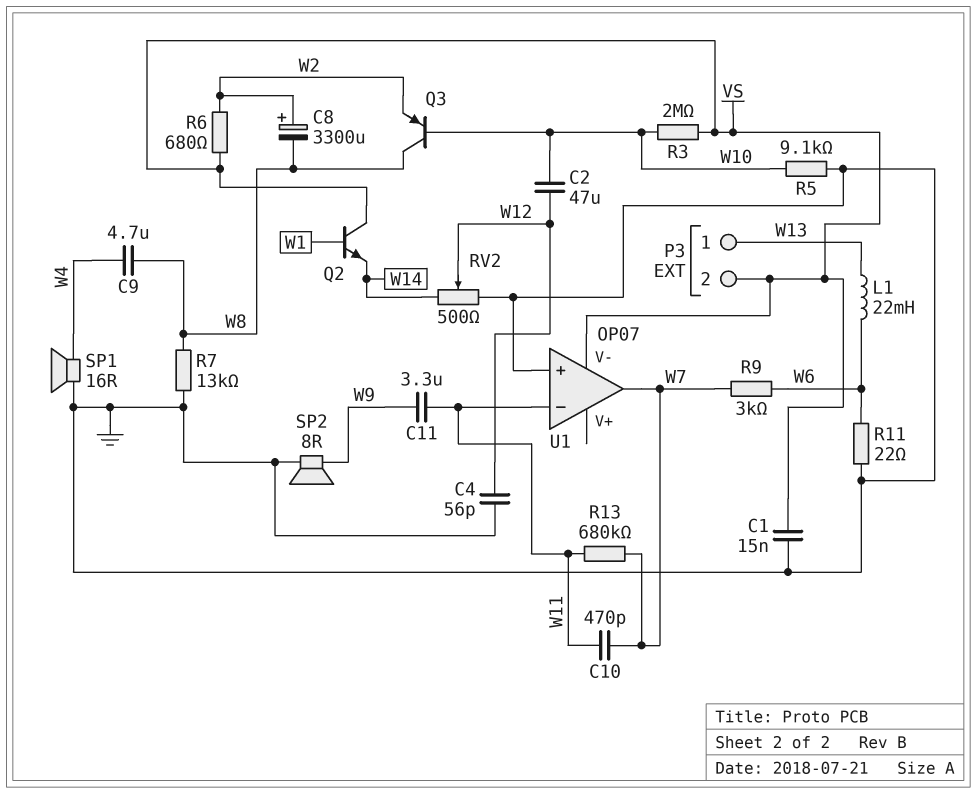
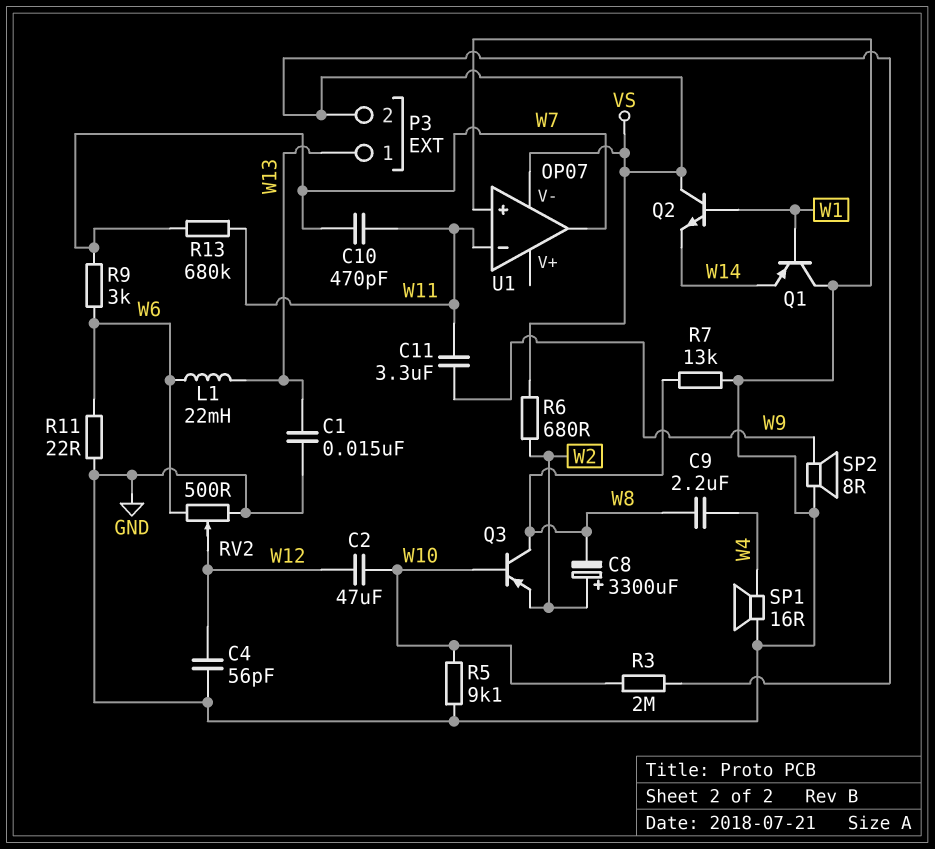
C1: 15nF (GND, VS) -> 15nF (GND, W13)
C9: 4.7uF (W4, W8) -> 2.2uF (W4, W8)
Q1: none -> PNP (B W1, C GND, E W14)
RV2: 500 (GND, W14, wiper W12) -> 500 (GND, W6, wiper W12)

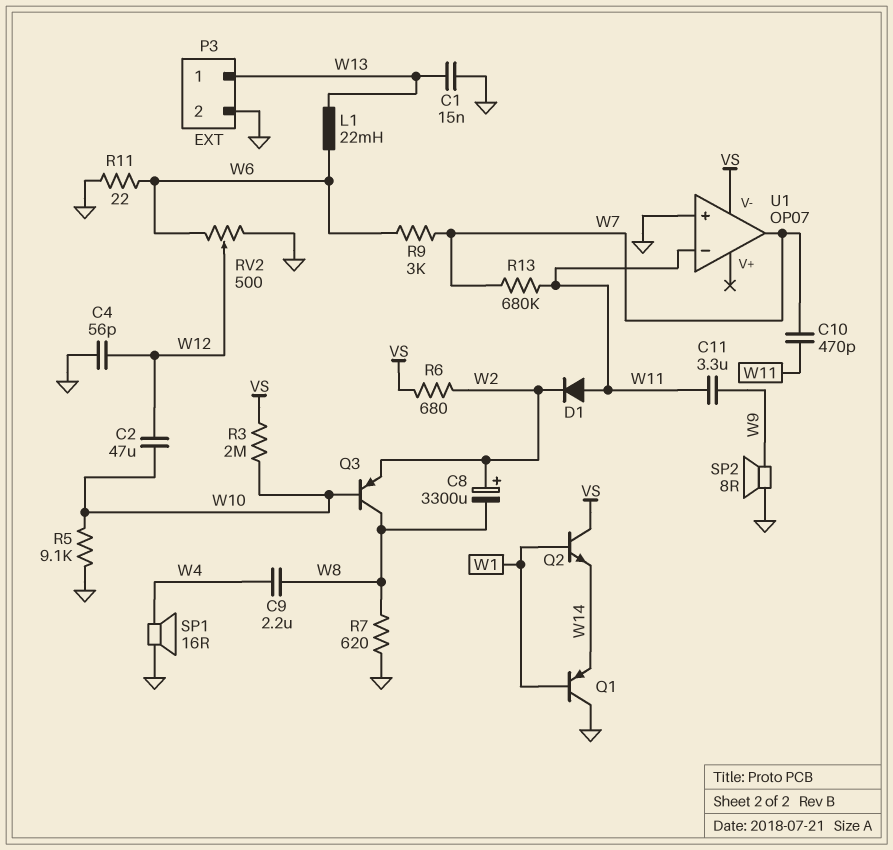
D1: none -> diode (A W11, K W2)
P3 pin 2: VS -> GND
R7: 13k (GND, W8) -> 620 (GND, W8)

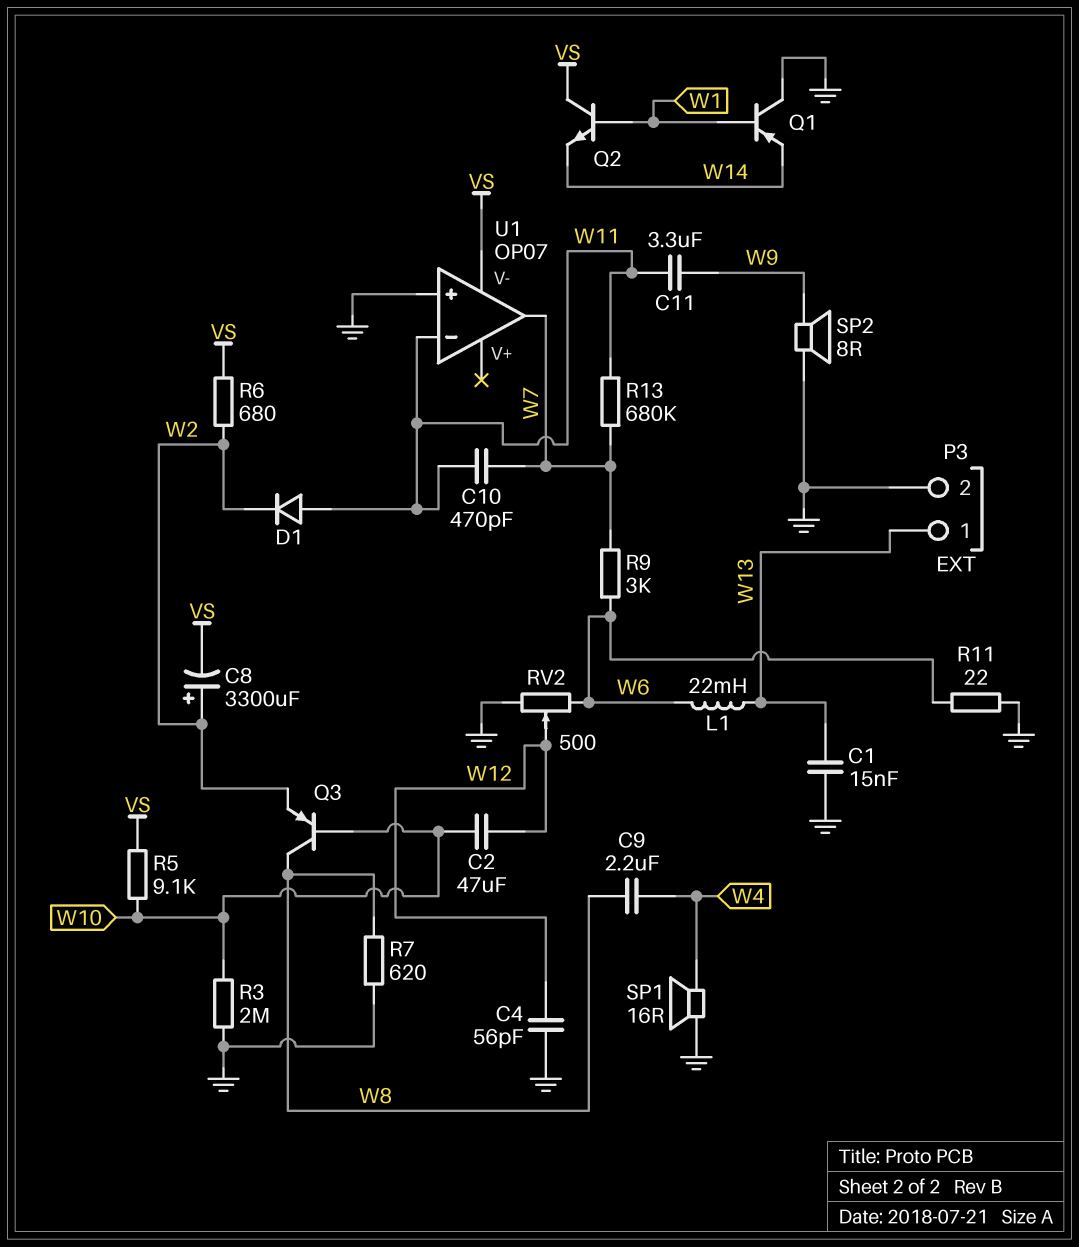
C8: 3300uF (plus W2, minus W8) -> 3300uF (plus W2, minus VS)
R3: 2M (VS, W10) -> 2M (GND, W10)
R5: 9.1k (GND, W10) -> 9.1k (VS, W10)

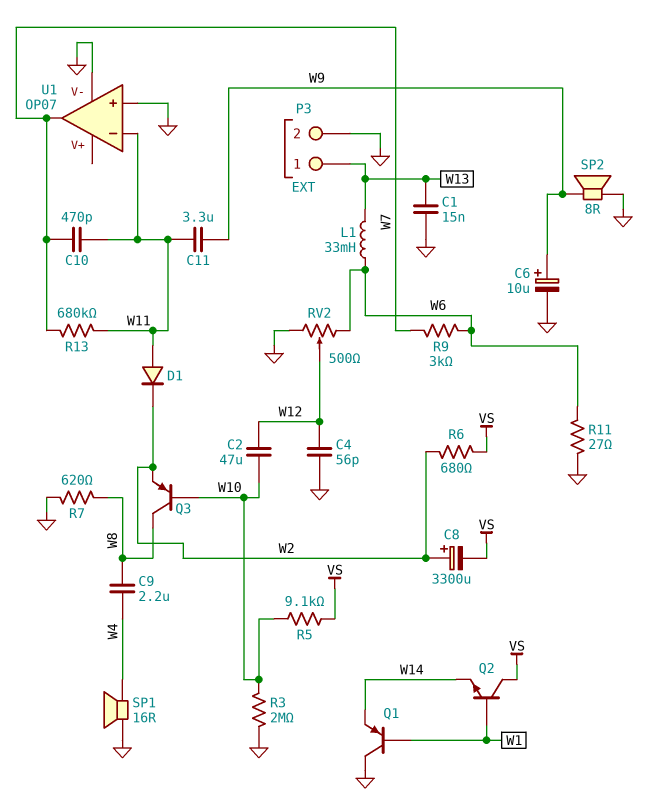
C6: none -> 10uF (plus W9, minus GND)
L1: 22mH (W6, W13) -> 33mH (W6, W13)
R11: 22 (GND, W6) -> 27 (GND, W6)
U1 pin V-: VS -> GND

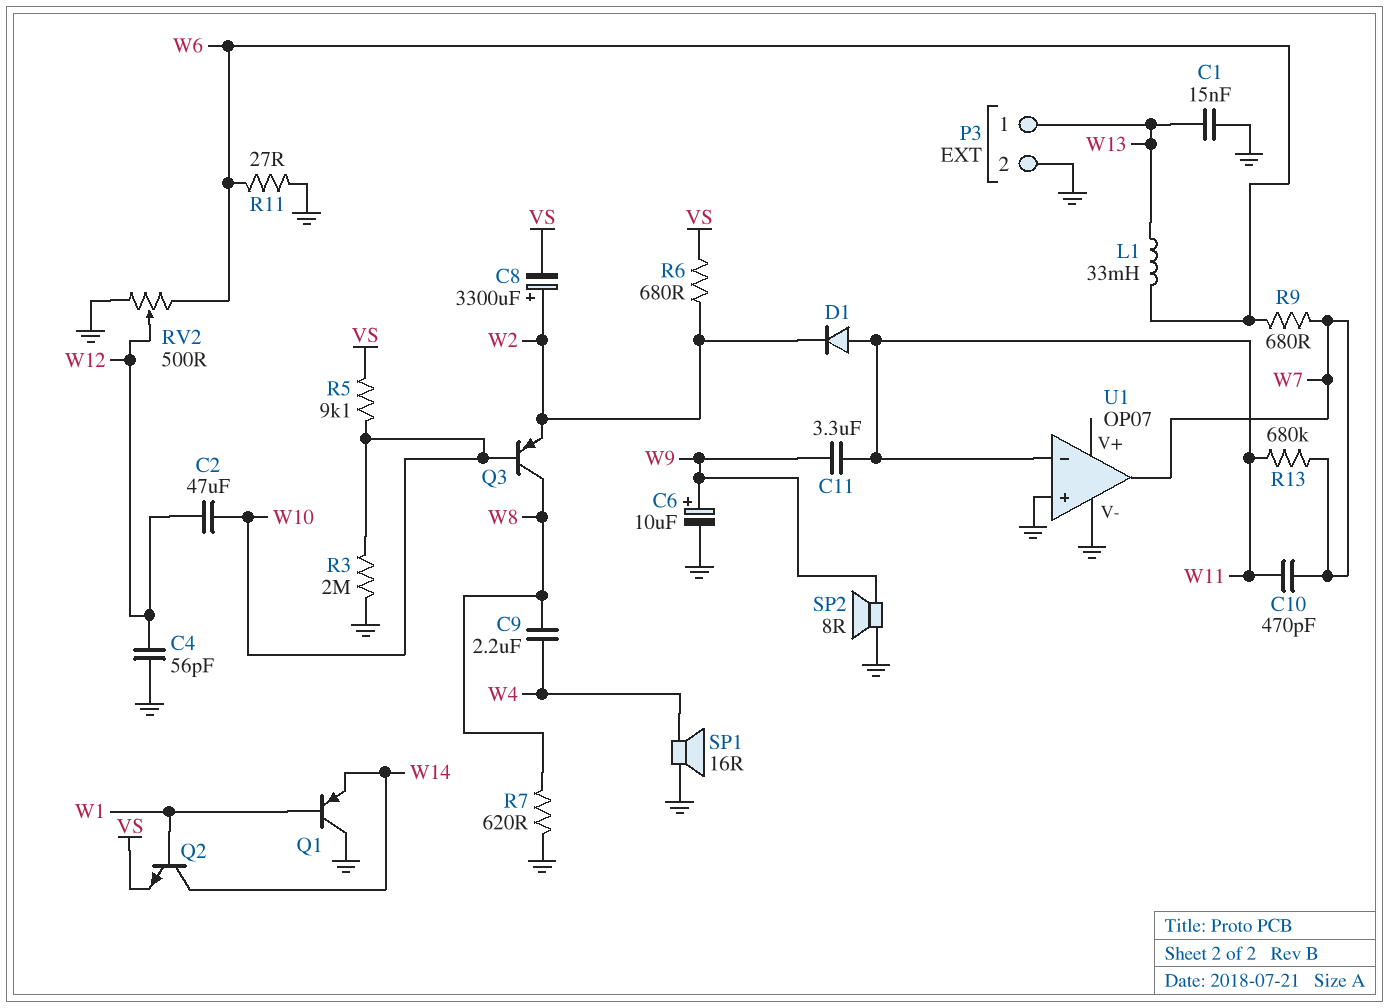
Q2: NPN (B W1, C VS, E W14) -> NPN (B W1, C W14, E VS)
R9: 3k (W6, W7) -> 680 (W6, W7)

